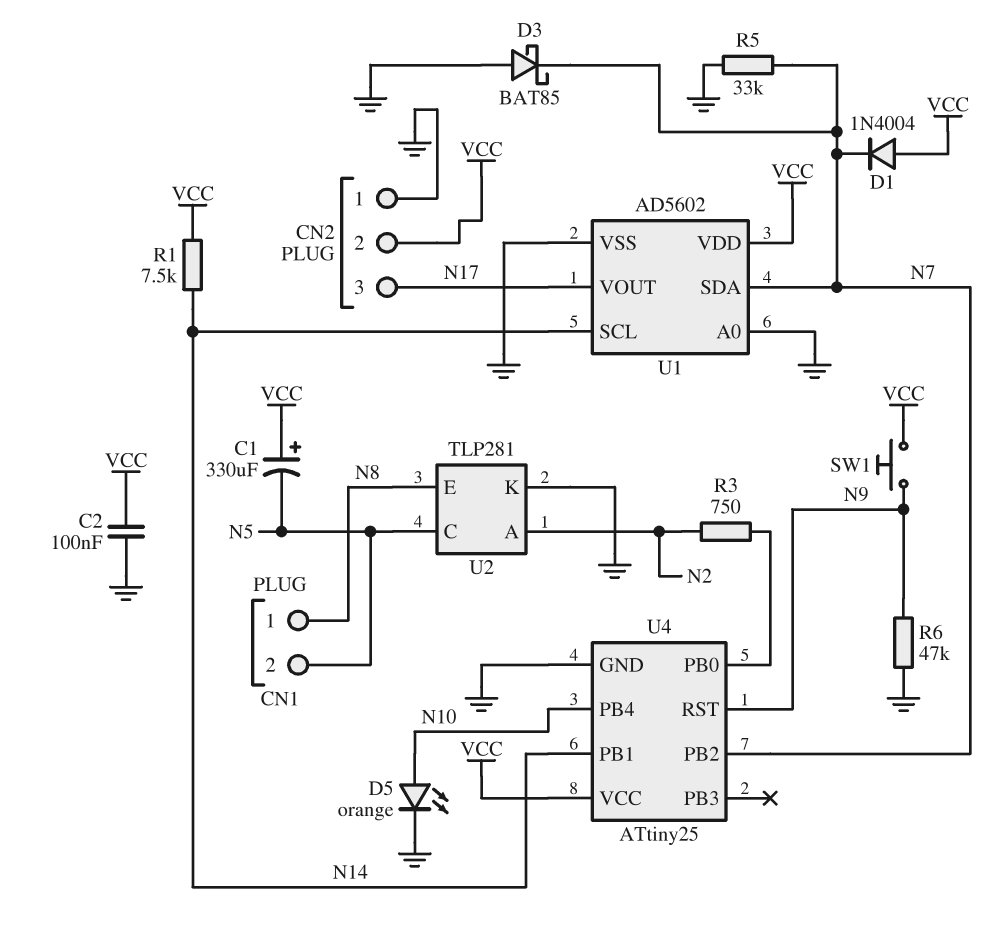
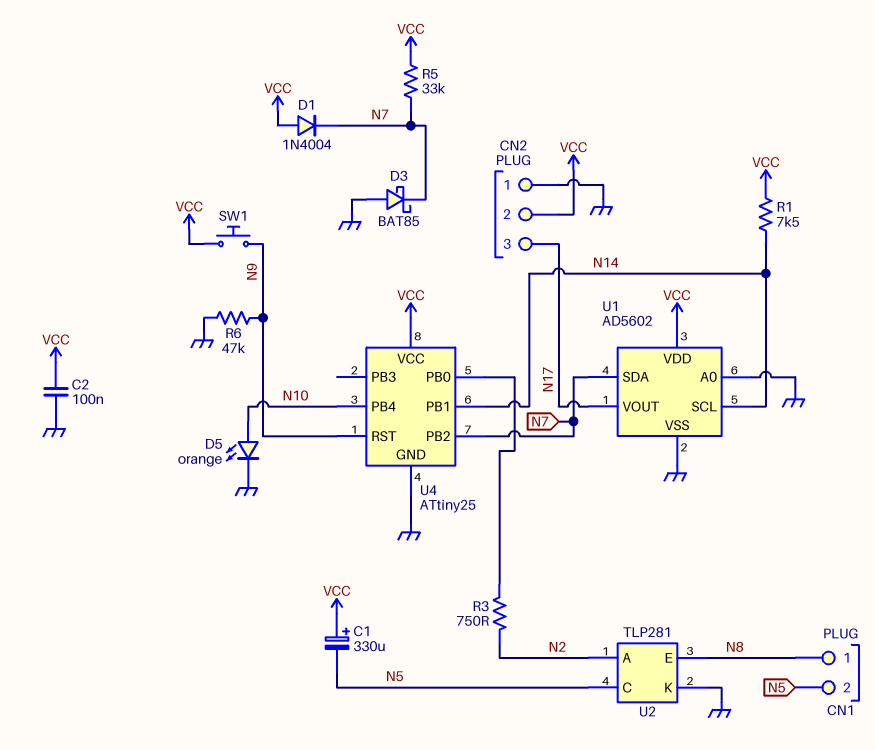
R5: 33k (GND, N7) -> 33k (N7, VCC)

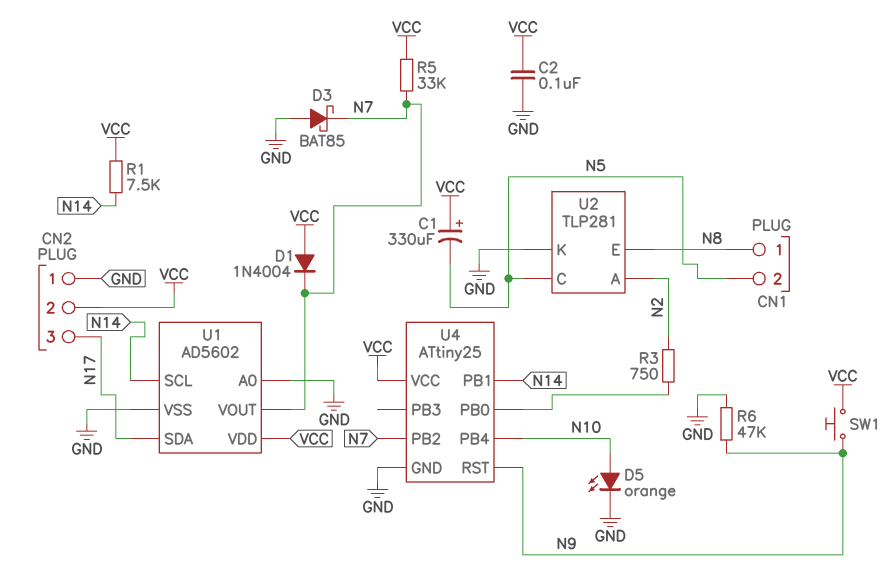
U1 pin SDA: N7 -> N17
U1 pin VOUT: N17 -> N7

